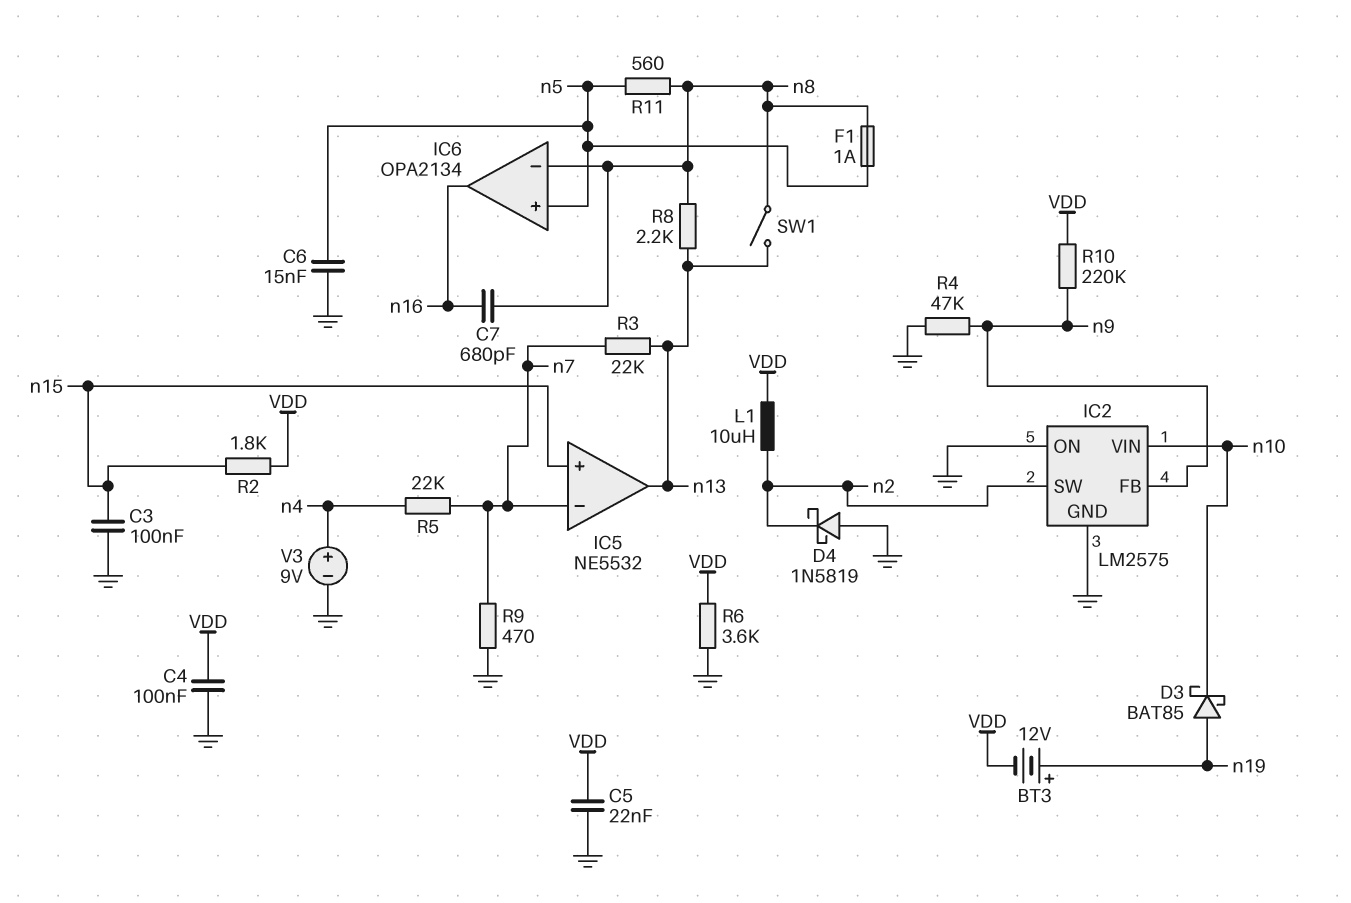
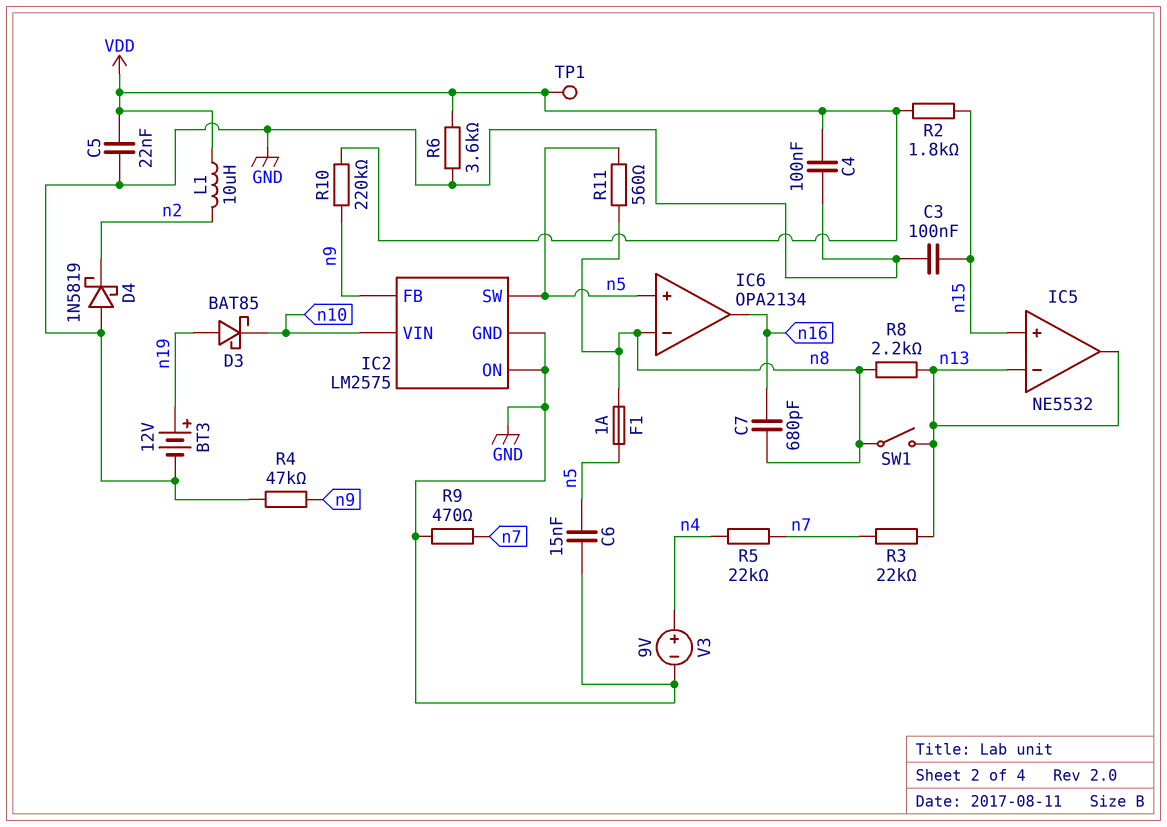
BT3: 12V (plus n19, minus VDD) -> 12V (plus n19, minus GND)
IC2 pin SW: n2 -> n5
IC5 pin in-: n7 -> n13
TP1: none -> test point (VDD)

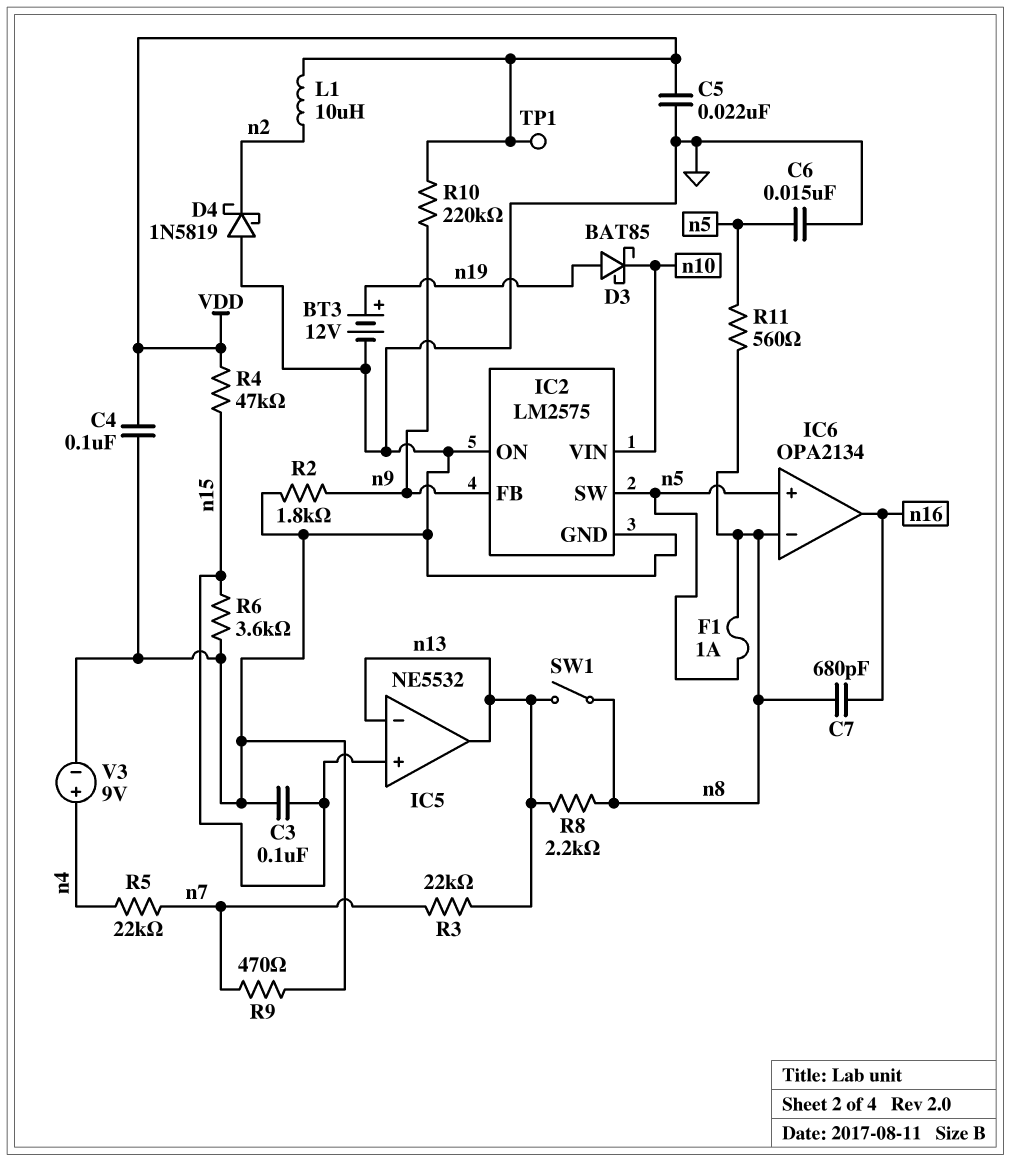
R2: 1.8k (VDD, n15) -> 1.8k (GND, n9)
R4: 47k (GND, n9) -> 47k (VDD, n15)
R6: 3.6k (GND, VDD) -> 3.6k (GND, n15)

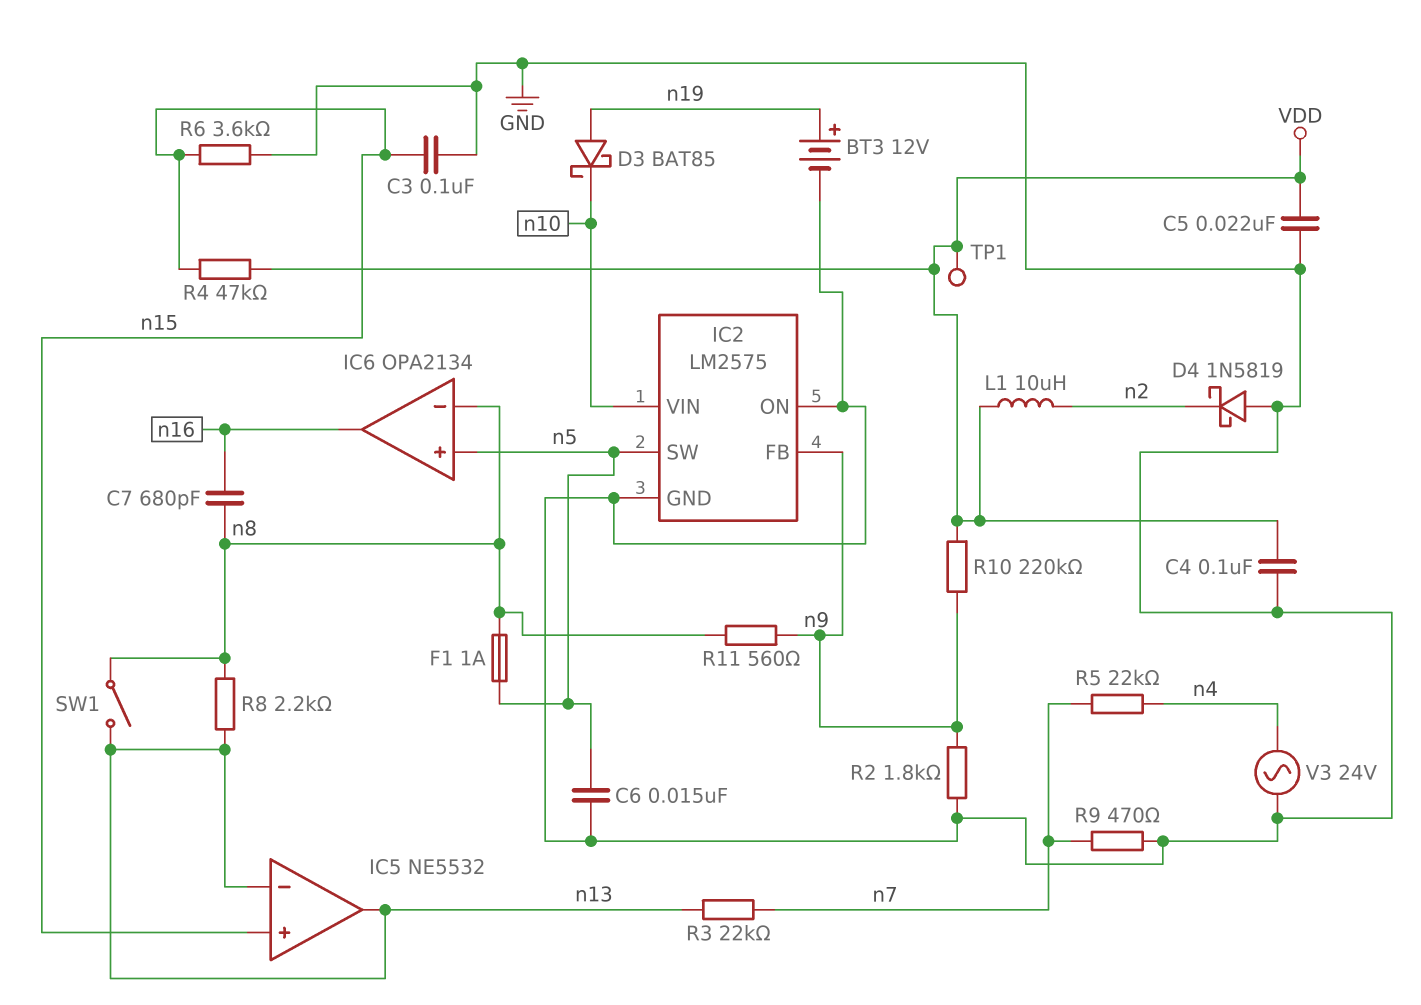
R11: 560 (n5, n8) -> 560 (n8, n9)
V3: 9V (plus n4, minus GND) -> AC 24V (GND, n4)

